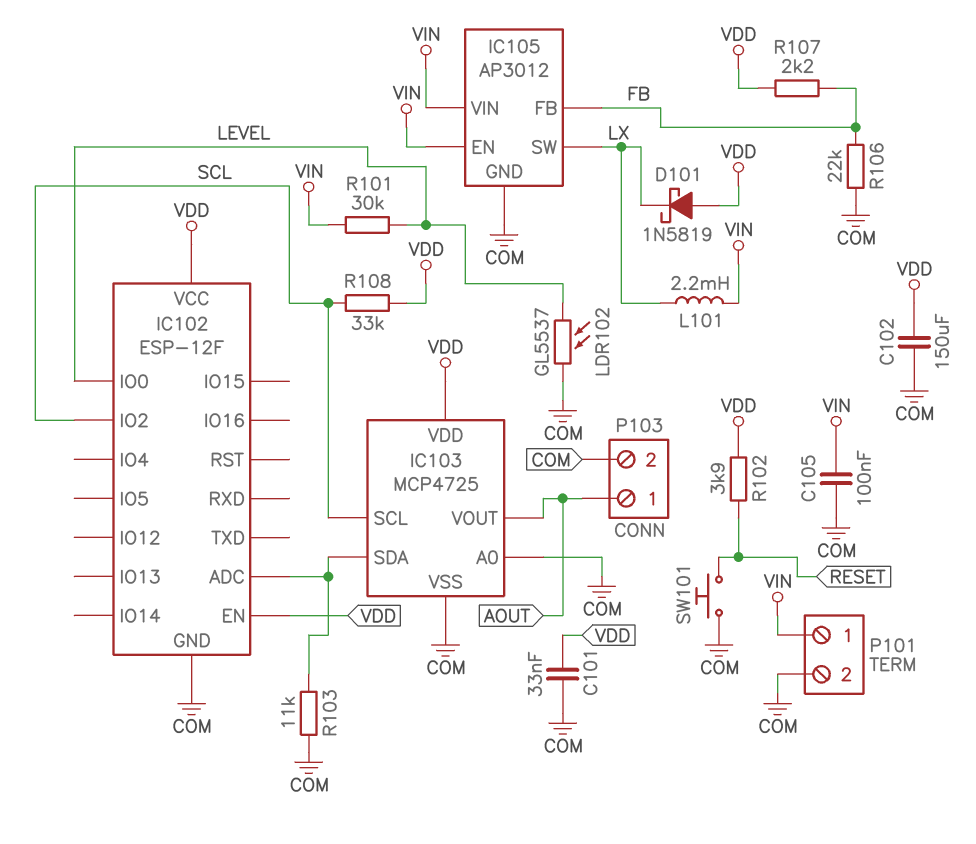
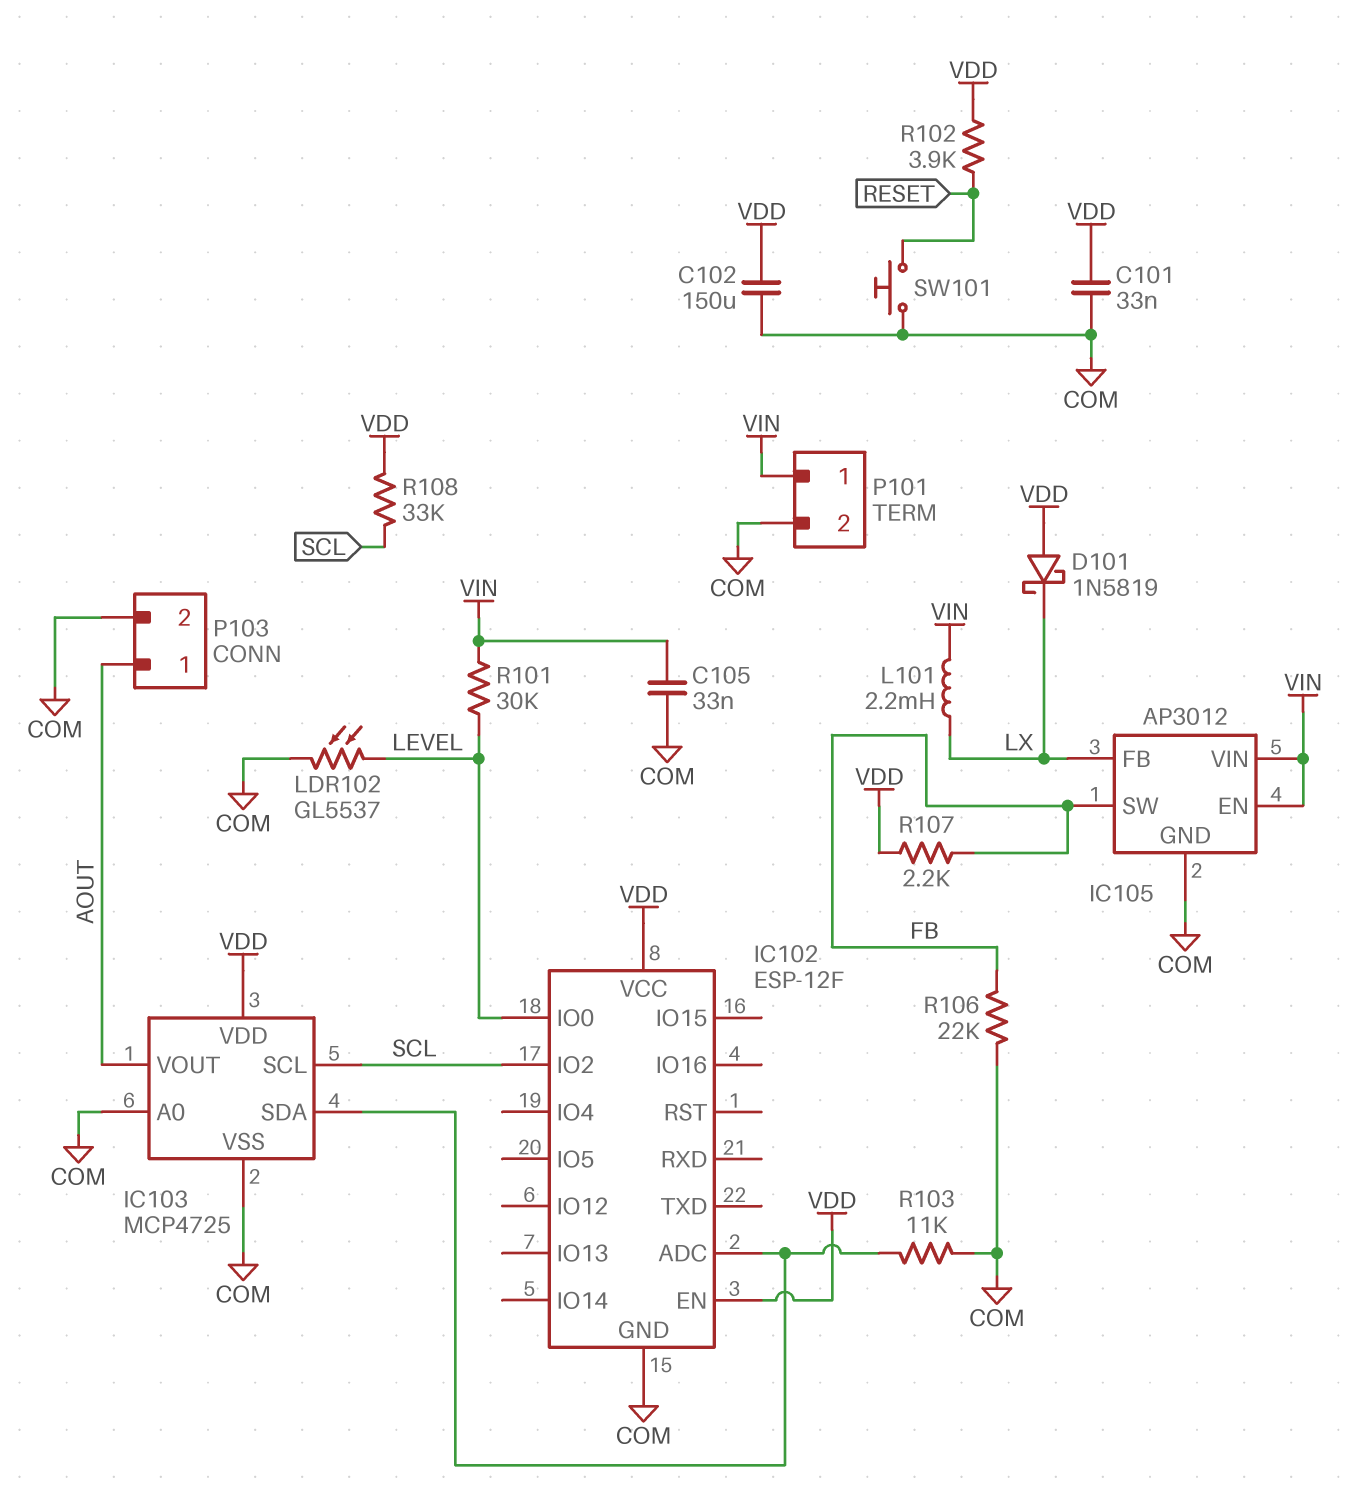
C105: 100nF (COM, VIN) -> 33nF (COM, VIN)
IC105 pin FB: FB -> LX
IC105 pin SW: LX -> FB

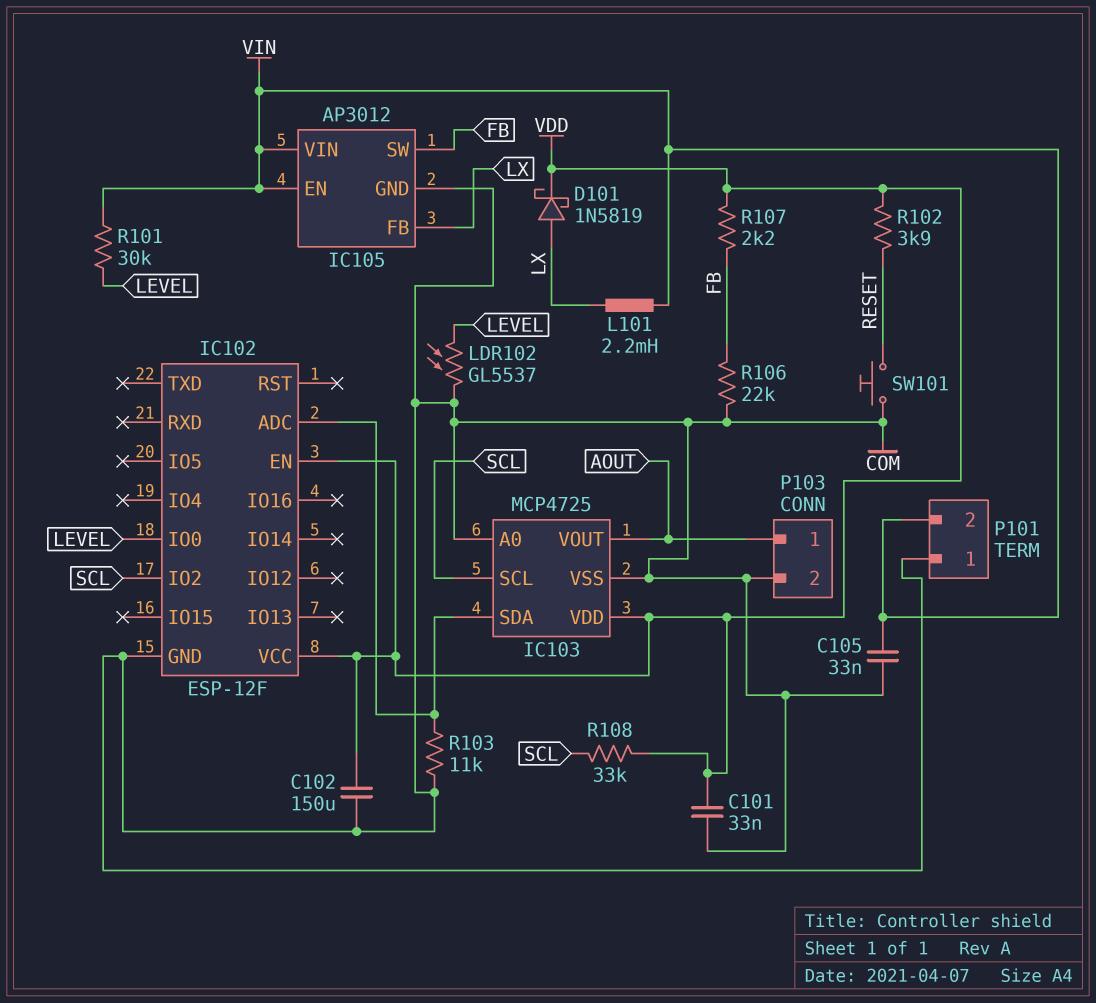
D101: schottky 1N5819 (A VDD, K LX) -> schottky 1N5819 (A LX, K VDD)
P101 pin 1: VIN -> COM
P101 pin 2: COM -> VIN

